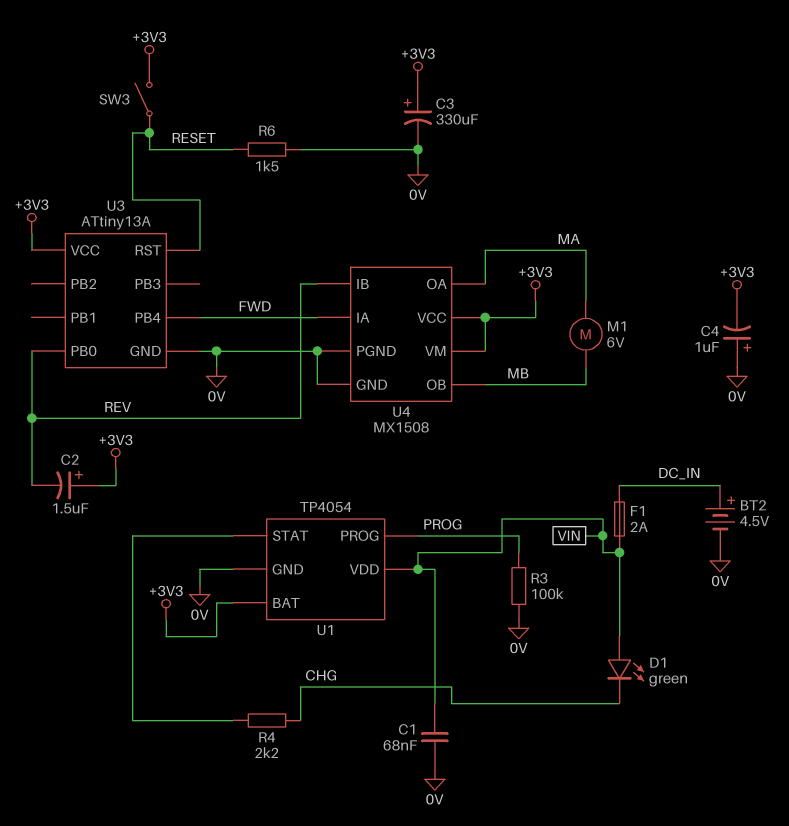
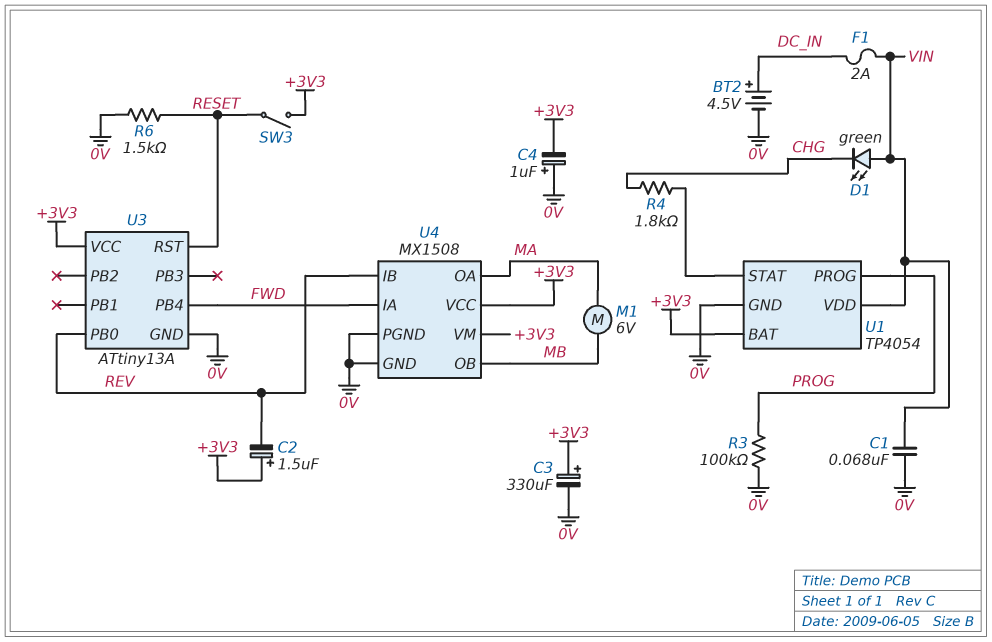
R4: 2.2k (CHG, U1/STAT) -> 1.8k (CHG, U1/STAT)

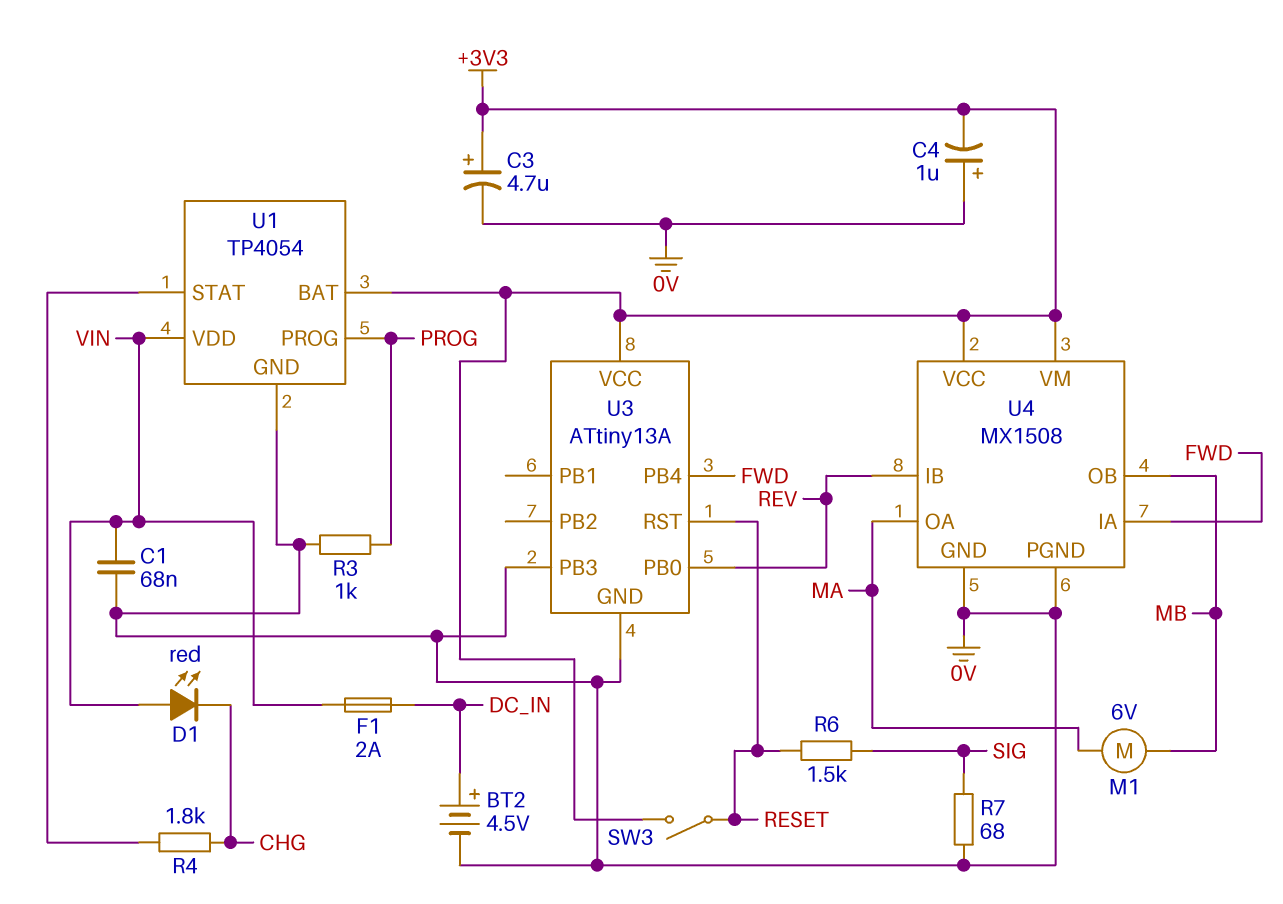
C2: 1.5uF (plus +3V3, minus REV) -> none
C3: 330uF (plus +3V3, minus 0V) -> 4.7uF (plus +3V3, minus 0V)
D1: LED green (A VIN, K CHG) -> LED red (A VIN, K CHG)
R3: 100k (0V, PROG) -> 1k (0V, PROG)
R6: 1.5k (0V, RESET) -> 1.5k (RESET, SIG)
R7: none -> 68 (0V, SIG)
U3 pin PB3: none -> 0V

